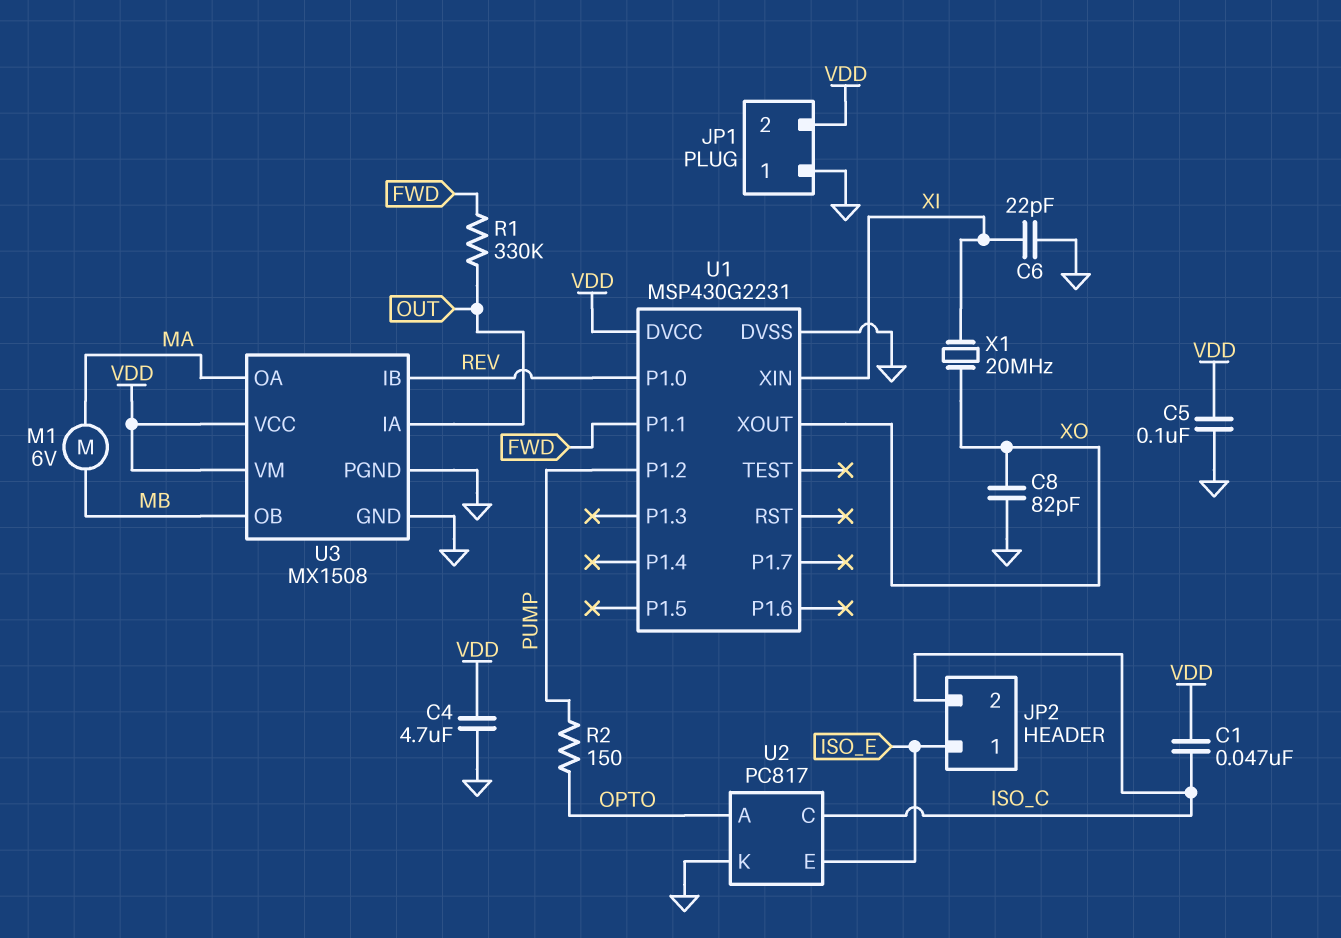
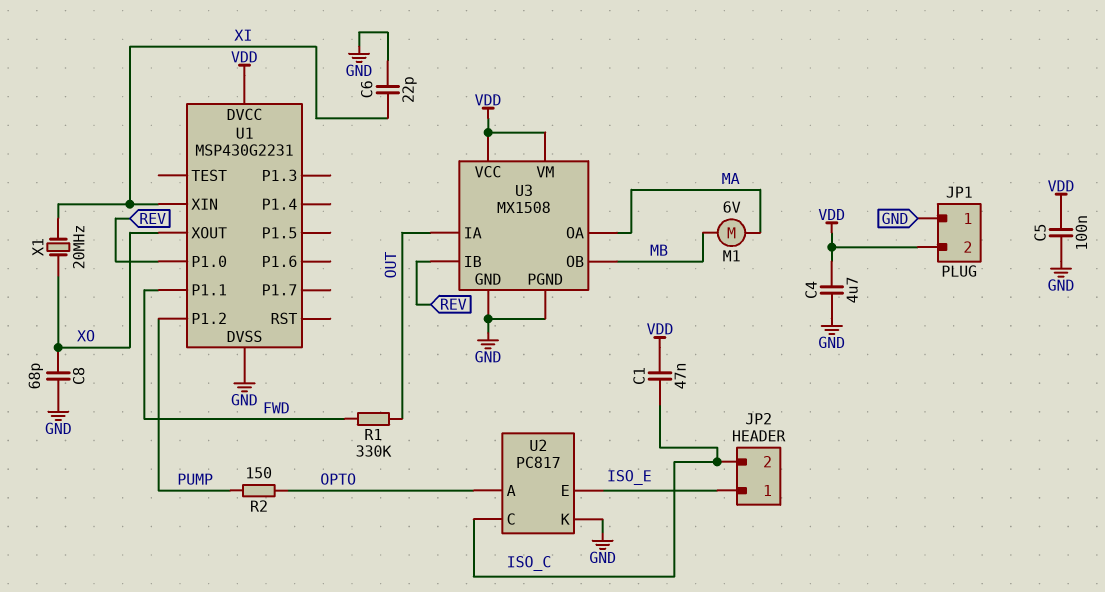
C8: 82pF (GND, XO) -> 68pF (GND, XO)

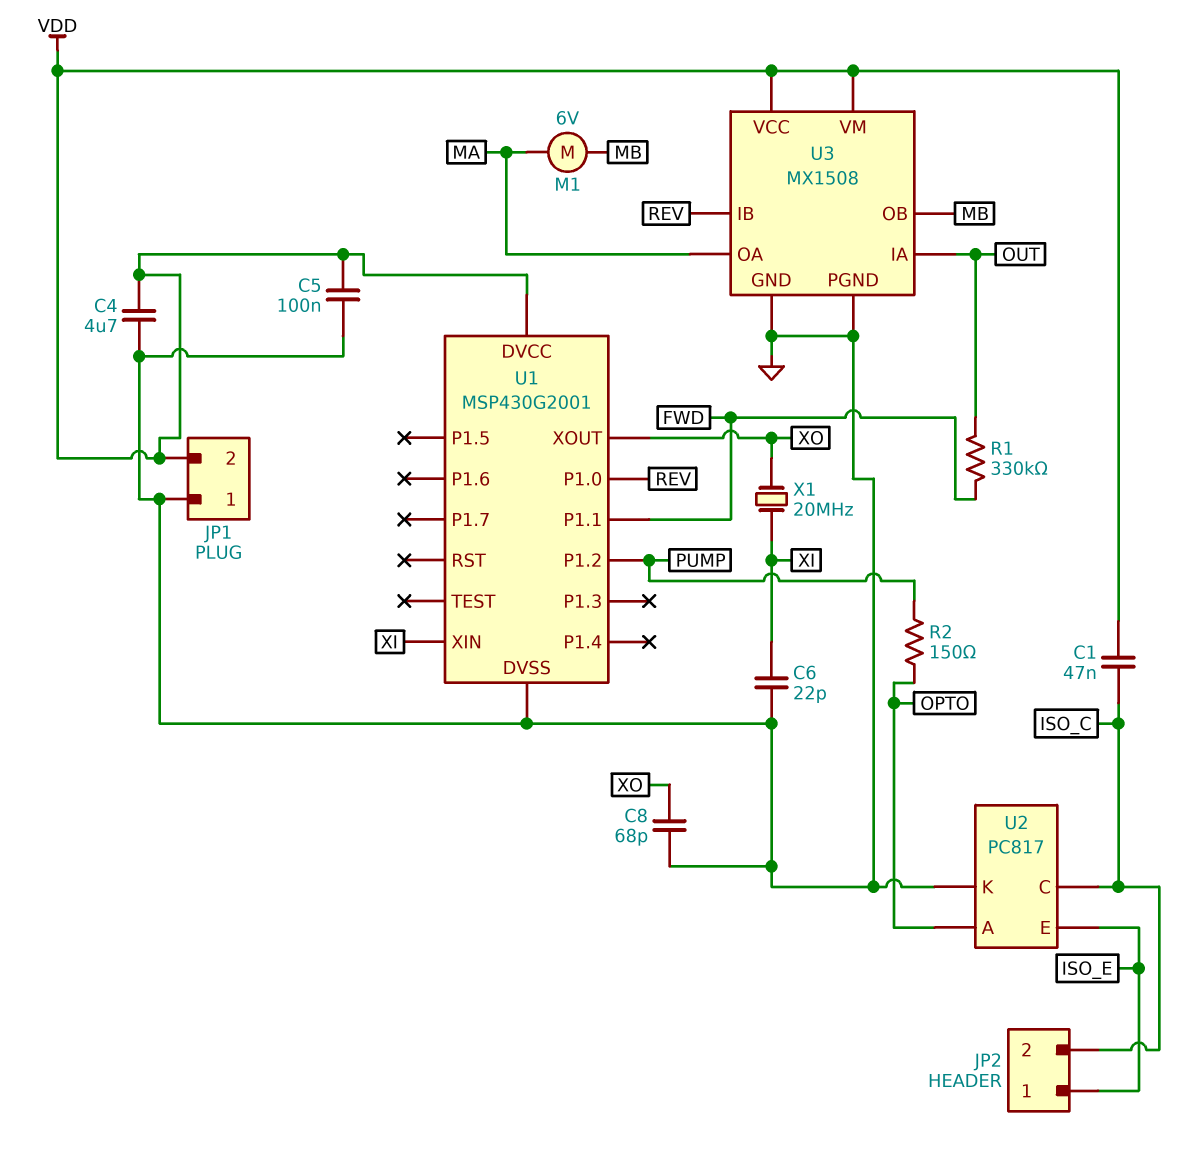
U1: MSP430G2231 -> MSP430G2001

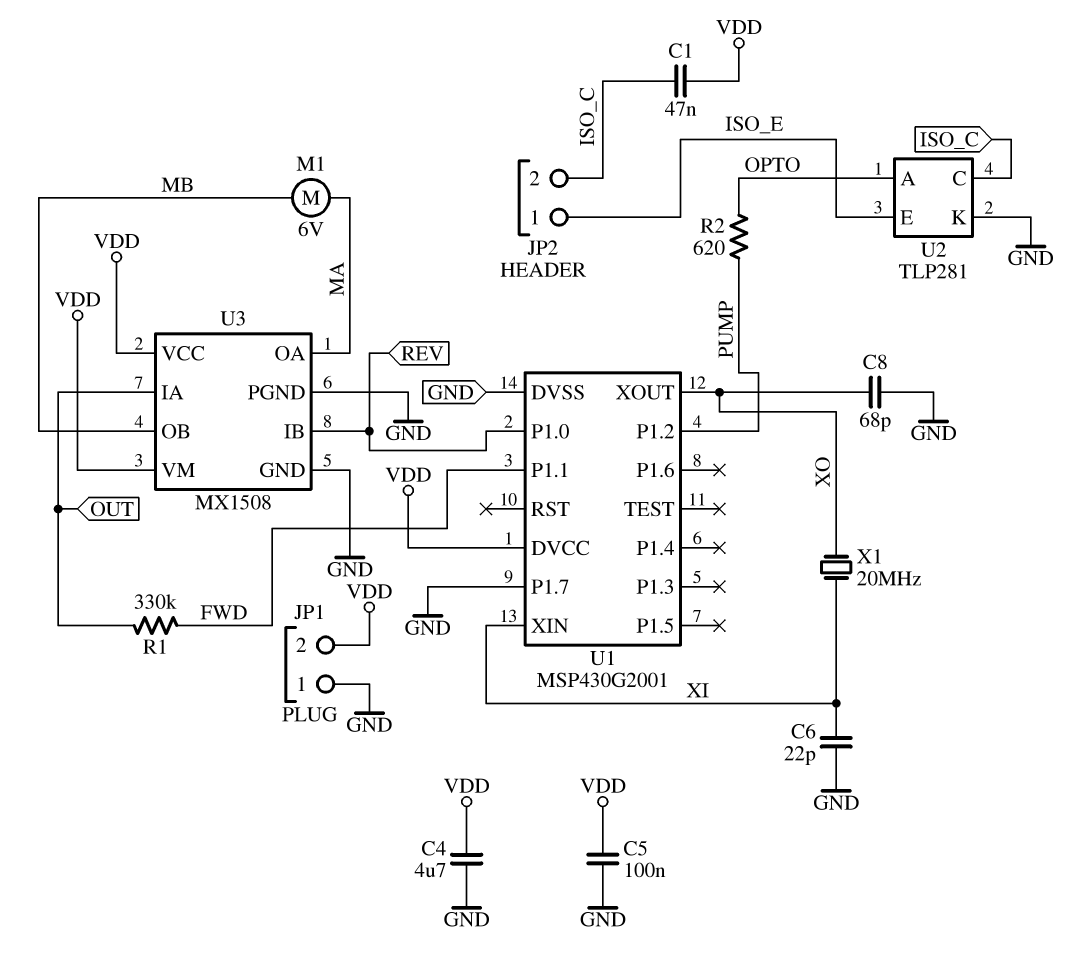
R2: 150 (OPTO, PUMP) -> 620 (OPTO, PUMP)
U1 pin P1.7: none -> GND
U2: PC817 -> TLP281

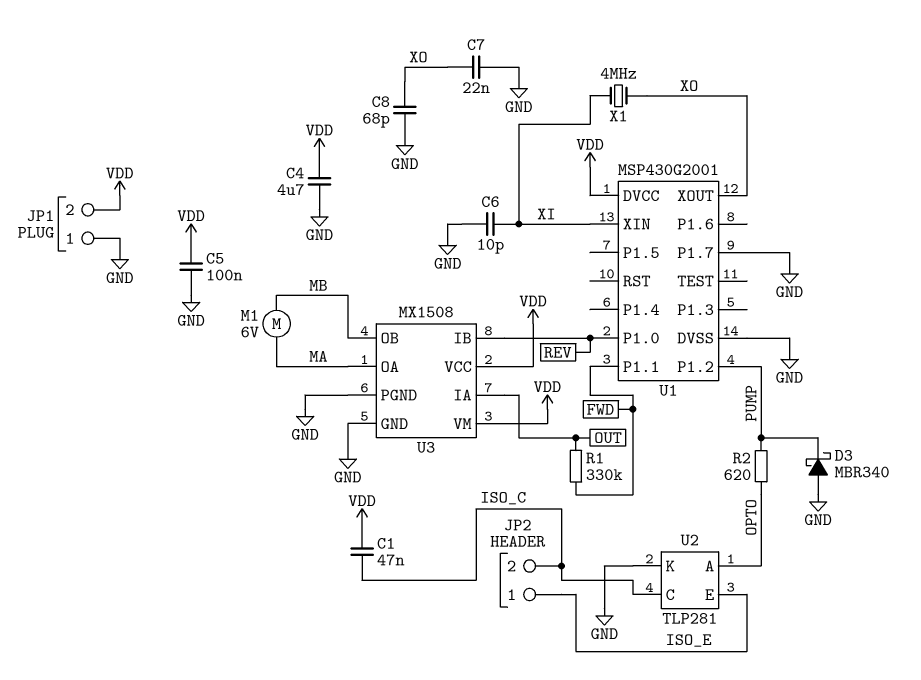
C6: 22pF (GND, XI) -> 10pF (GND, XI)
C7: none -> 22nF (GND, XO)
D3: none -> schottky MBR340 (A GND, K PUMP)
X1: 20MHz (XI, XO) -> 4MHz (XI, XO)

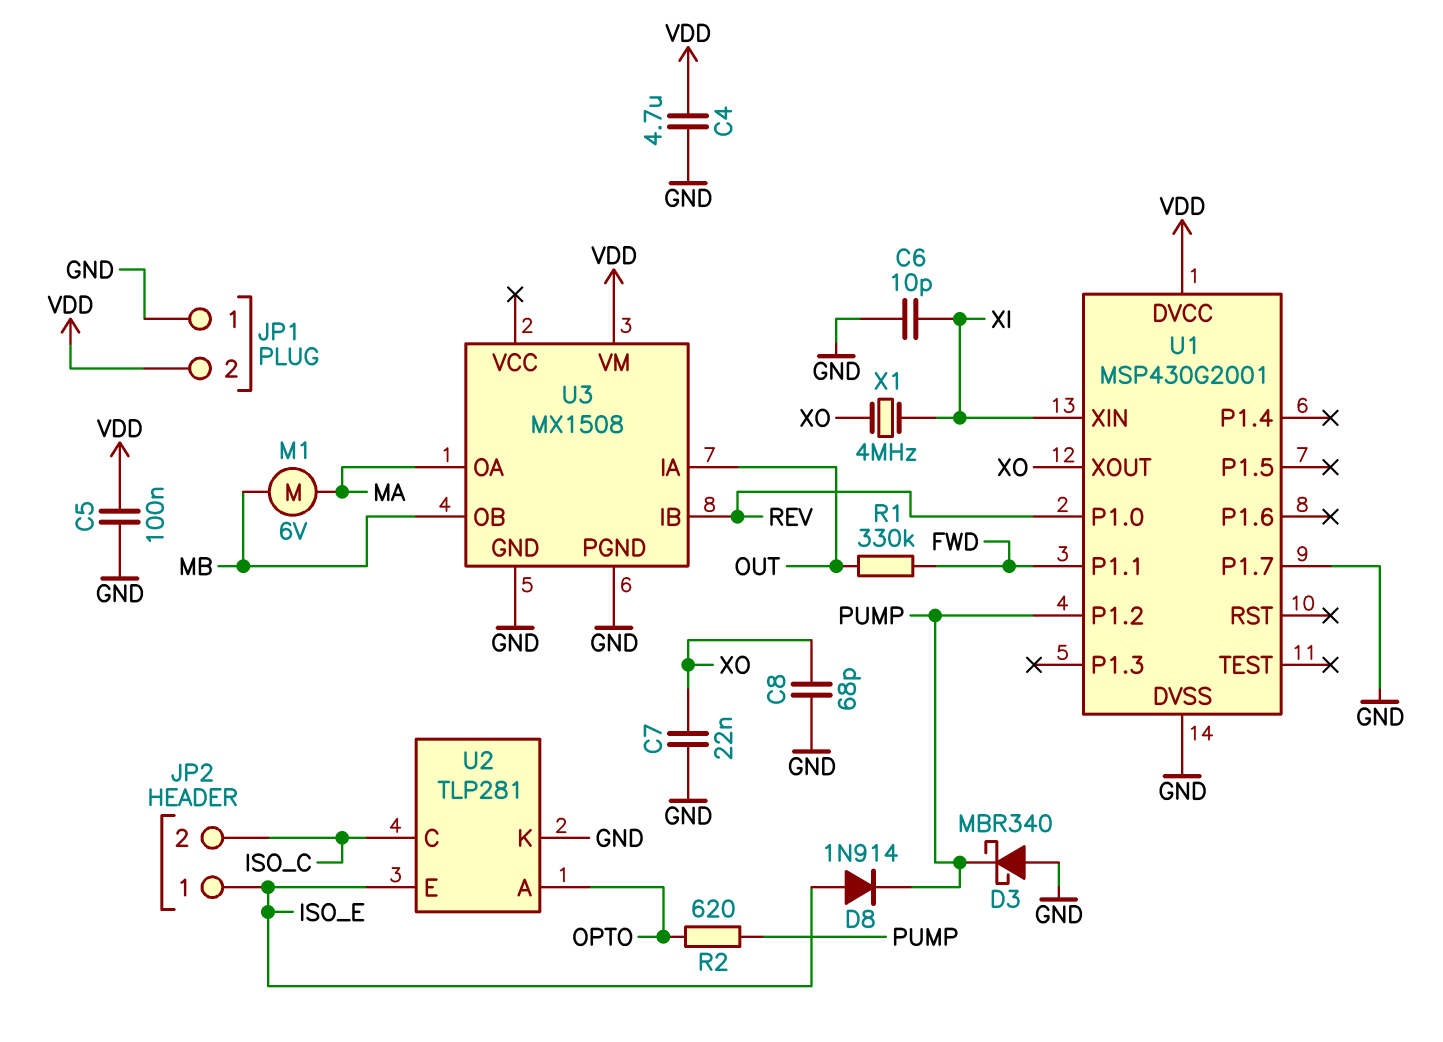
C1: 47nF (ISO_C, VDD) -> none
D8: none -> diode 1N914 (A ISO_E, K PUMP)
U3 pin VCC: VDD -> none

